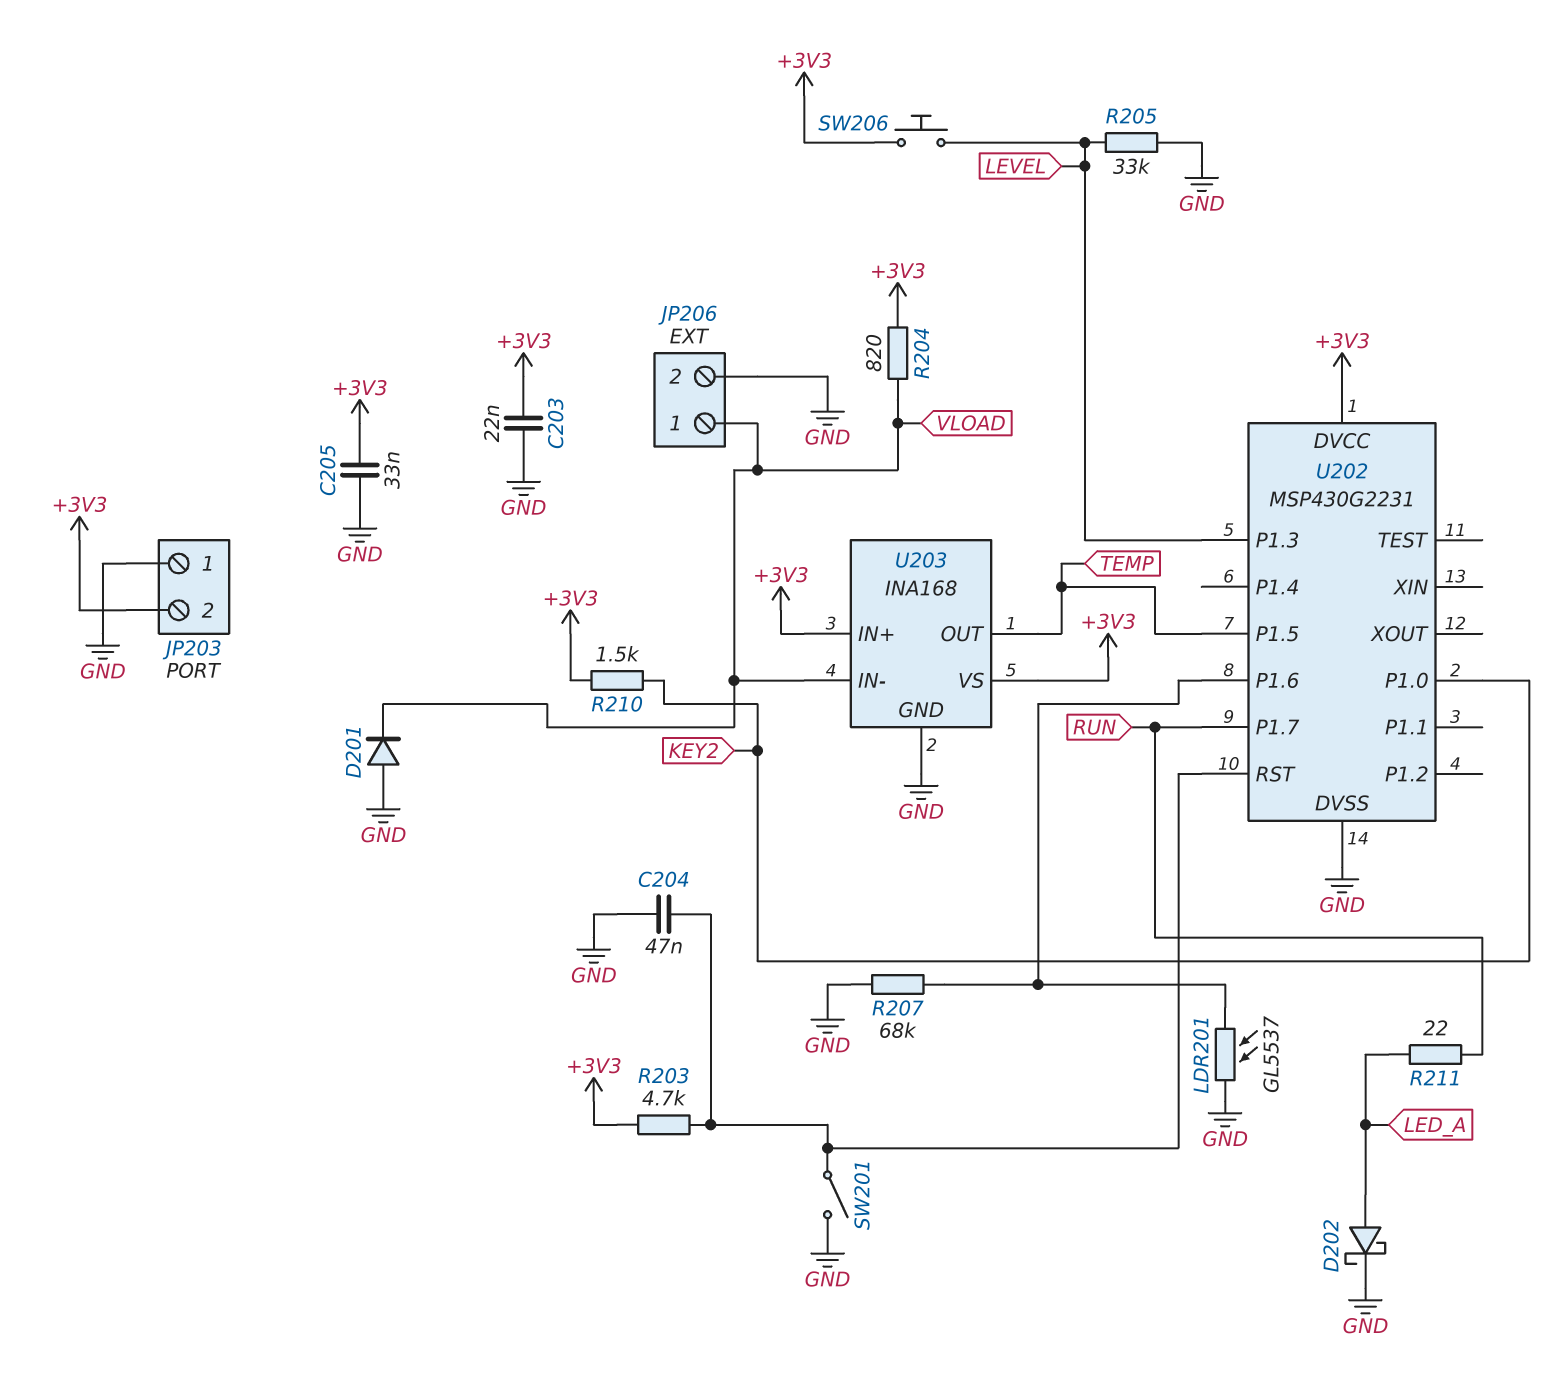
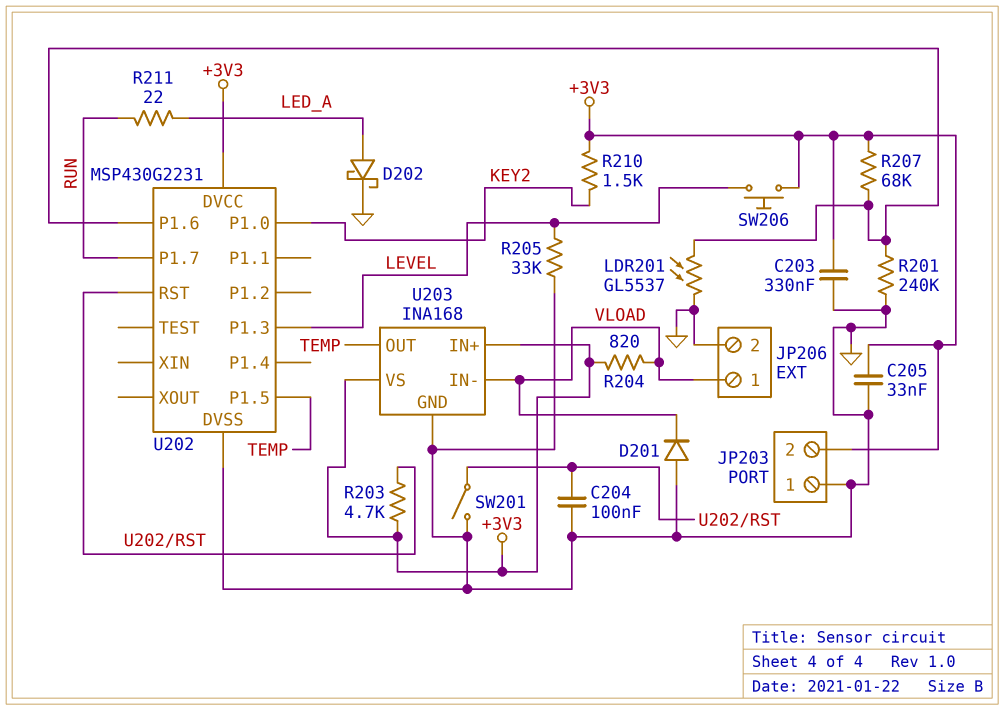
C203: 22nF (+3V3, GND) -> 330nF (+3V3, GND)
C204: 47nF (GND, U202/RST) -> 100nF (GND, U202/RST)
R201: none -> 240k (GND, U202/P1.6)
R207: 68k (GND, U202/P1.6) -> 68k (+3V3, U202/P1.6)

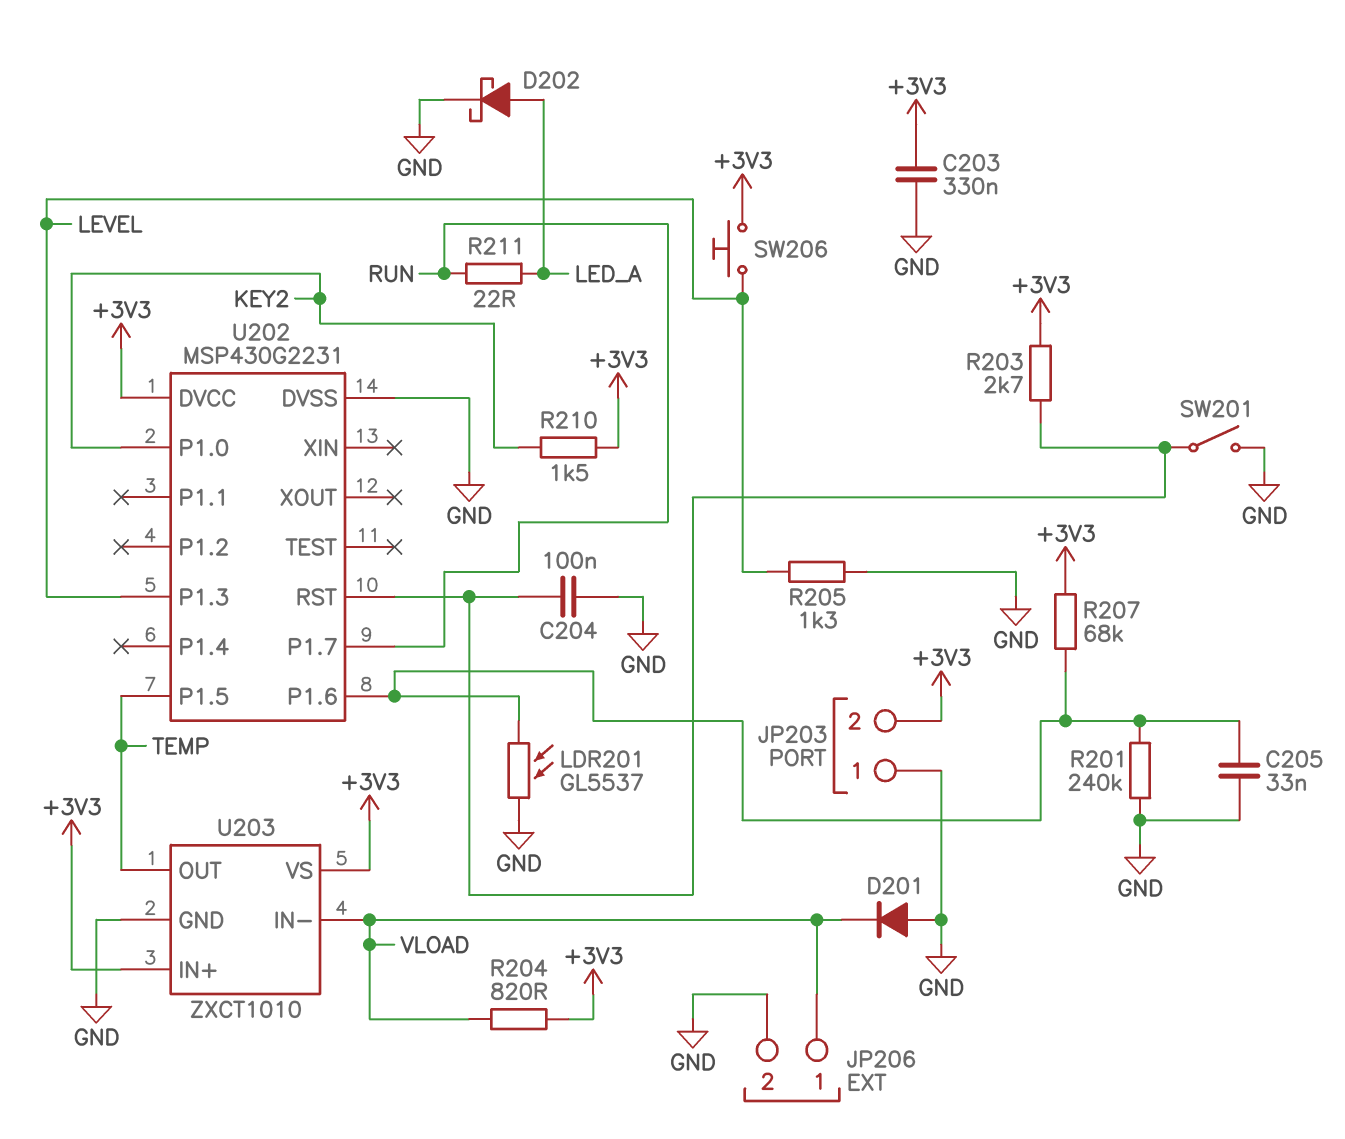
C205: 33nF (+3V3, GND) -> 33nF (GND, U202/P1.6)
R203: 4.7k (+3V3, U202/RST) -> 2.7k (+3V3, U202/RST)
R205: 33k (GND, LEVEL) -> 1.3k (GND, LEVEL)
U203: INA168 -> ZXCT1010

